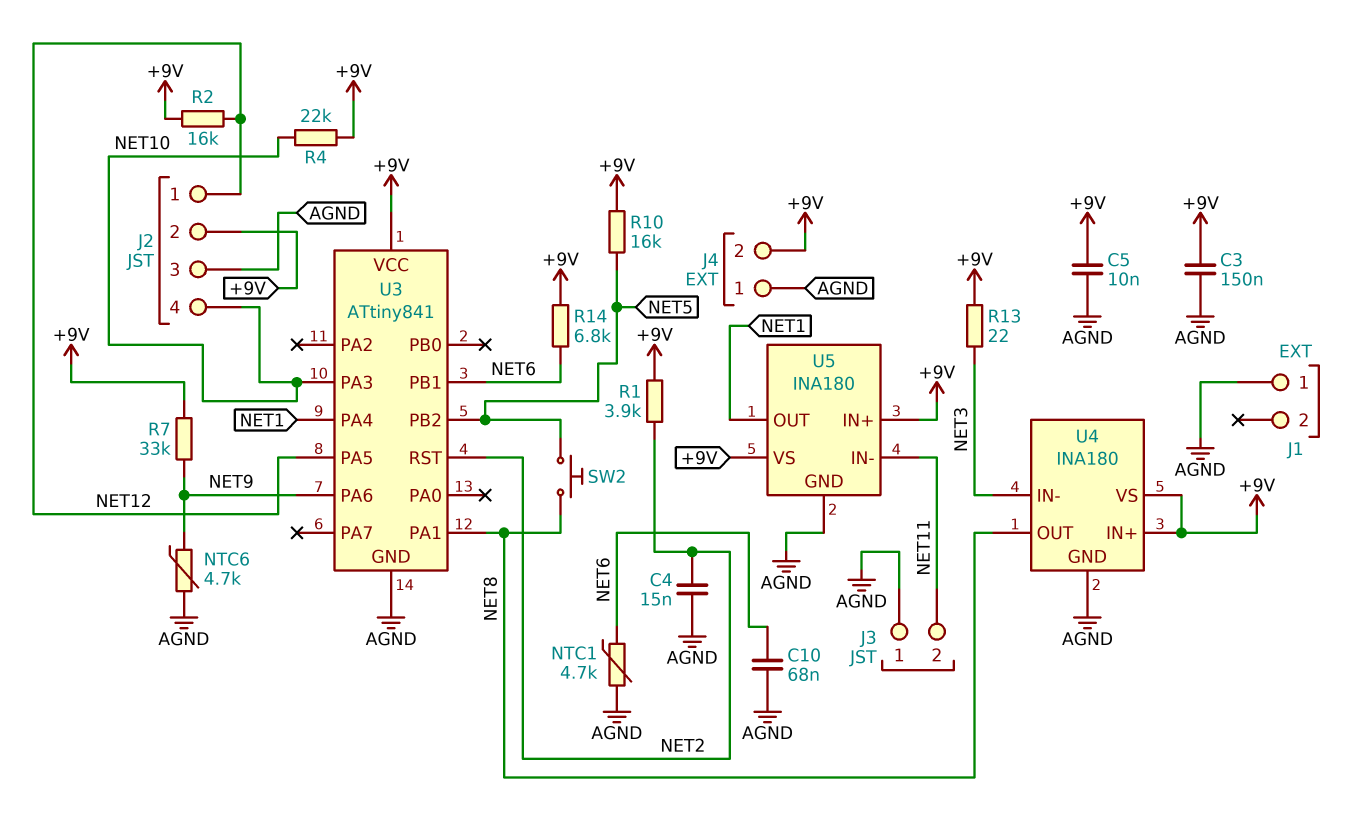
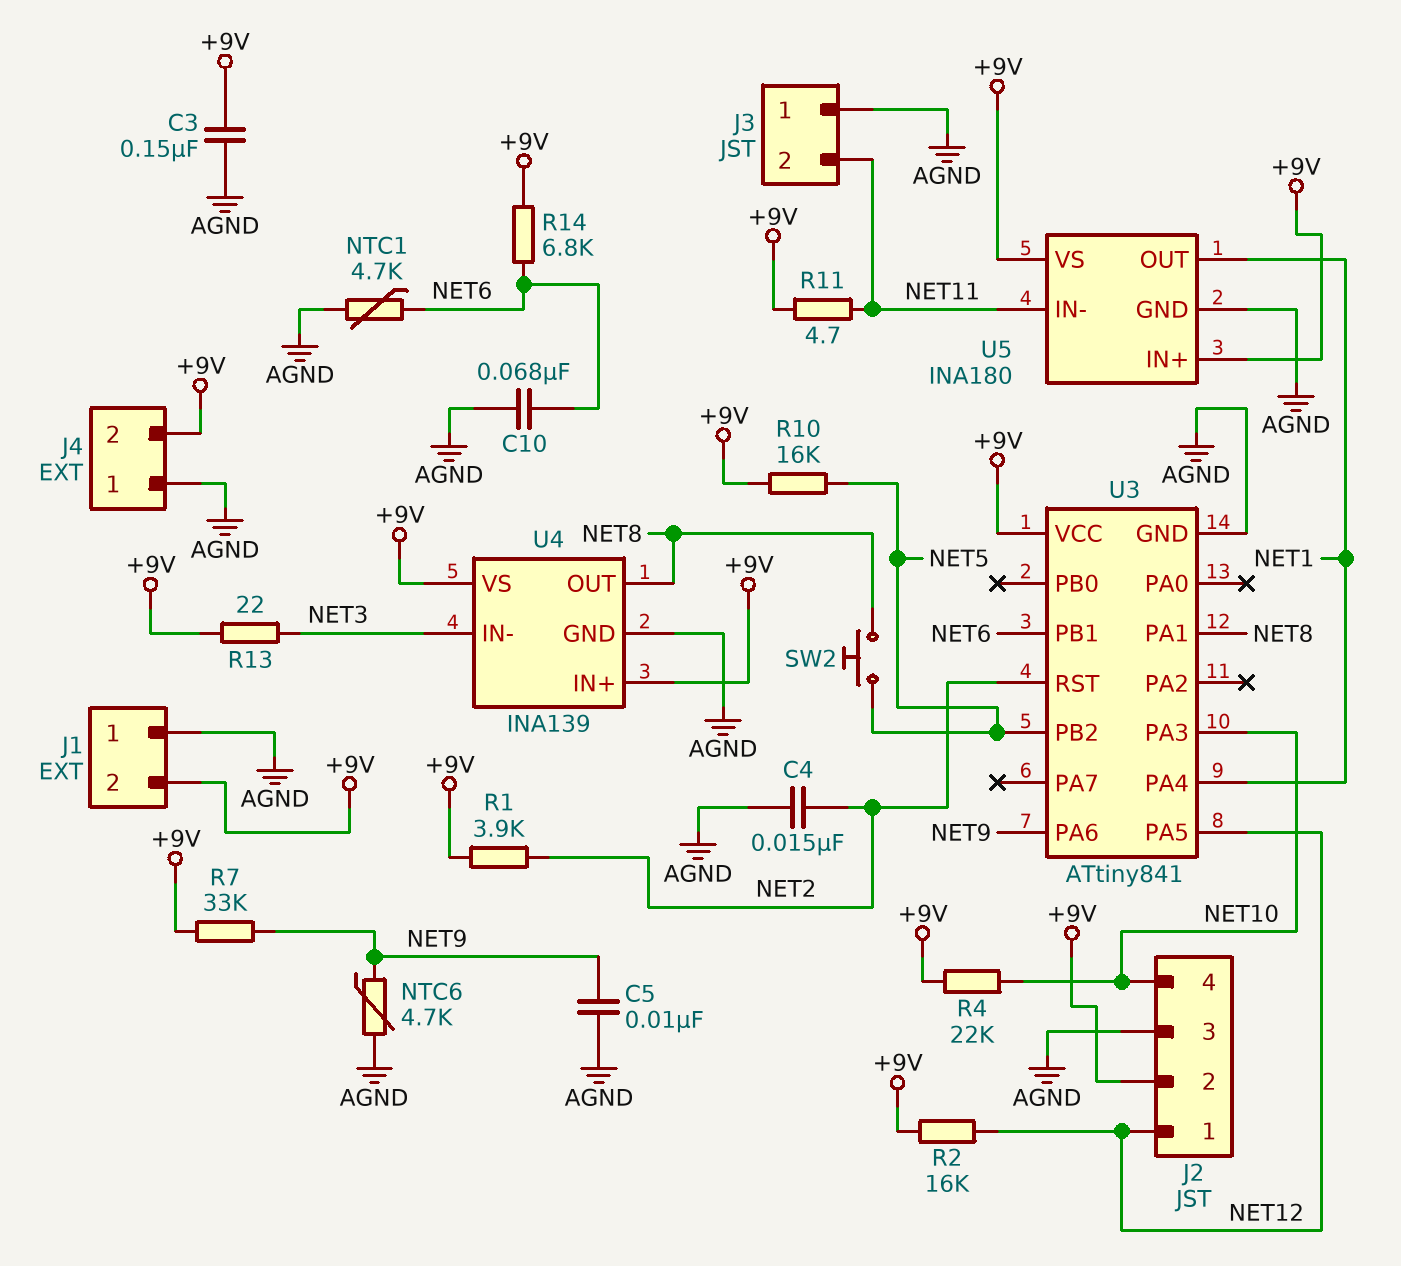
C5: 10nF (+9V, AGND) -> 10nF (AGND, NET9)
J1 pin 2: none -> +9V
R11: none -> 4.7 (+9V, NET11)
U4: INA180 -> INA139

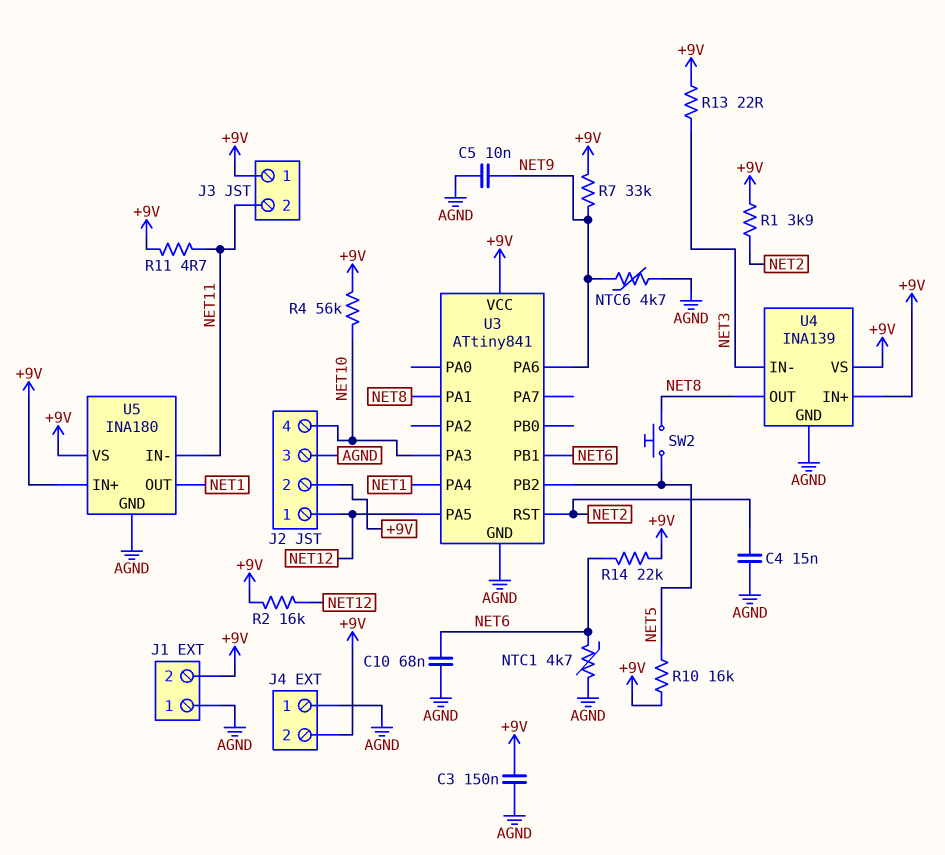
J3 pin 1: AGND -> +9V
R4: 22k (+9V, NET10) -> 56k (+9V, NET10)
R14: 6.8k (+9V, NET6) -> 22k (+9V, NET6)

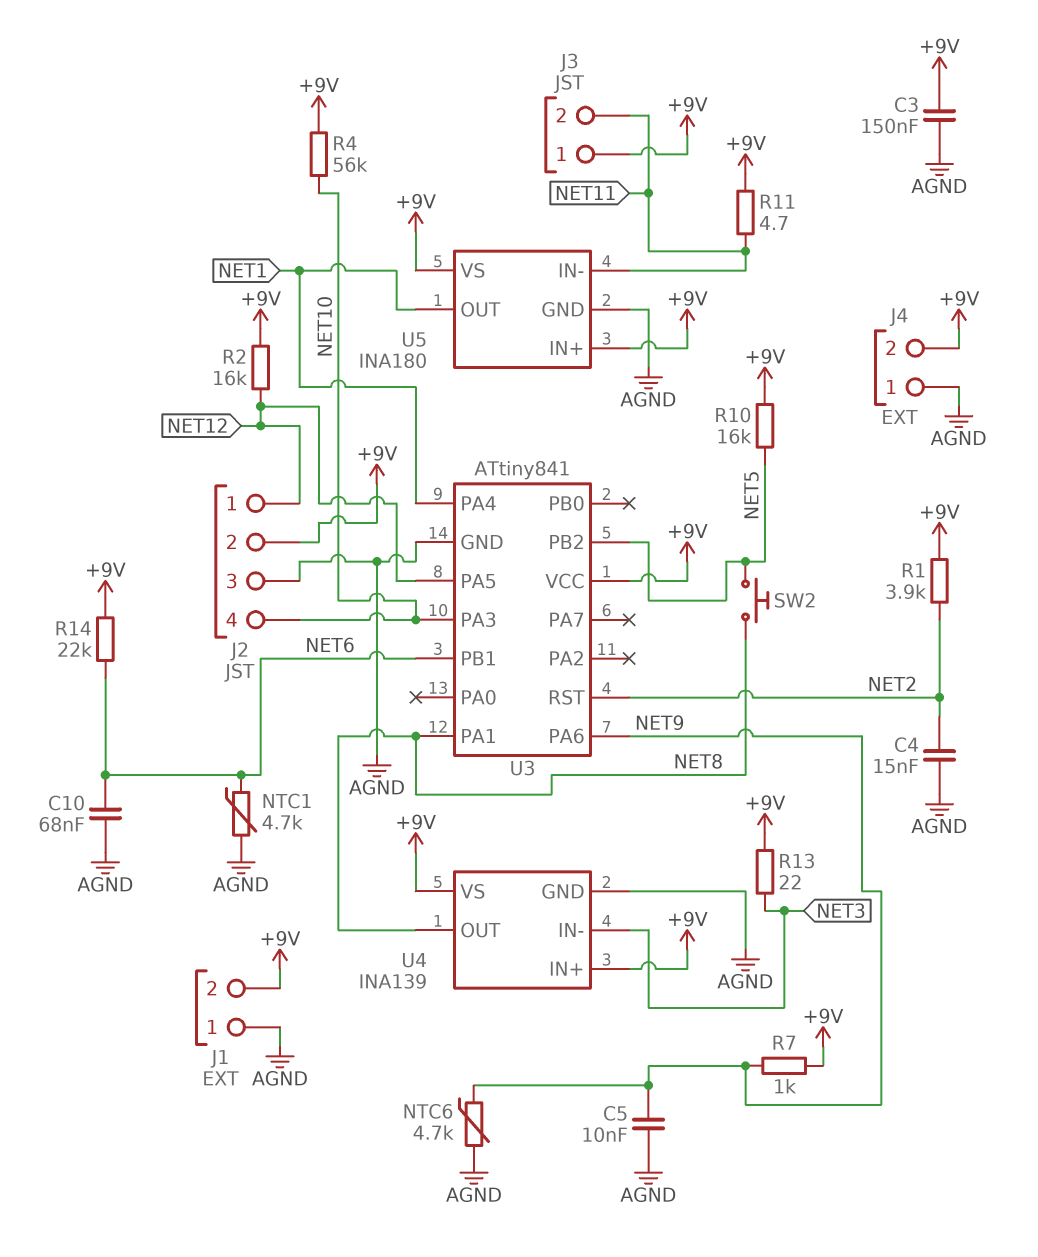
R7: 33k (+9V, NET9) -> 1k (+9V, NET9)

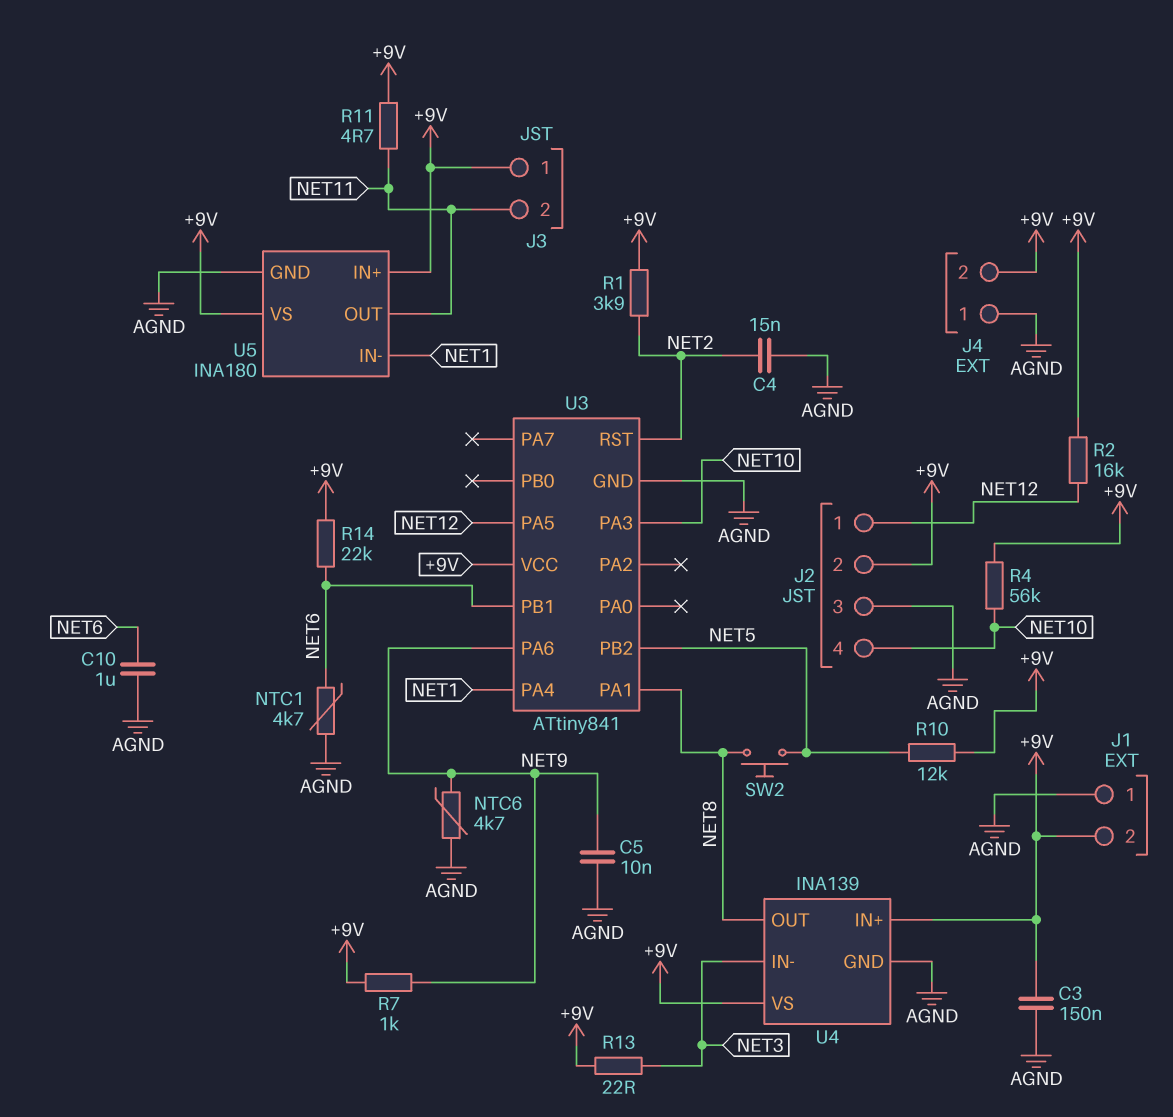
C10: 68nF (AGND, NET6) -> 1uF (AGND, NET6)
R10: 16k (+9V, NET5) -> 12k (+9V, NET5)
U5 pin IN-: NET11 -> NET1
U5 pin OUT: NET1 -> NET11

